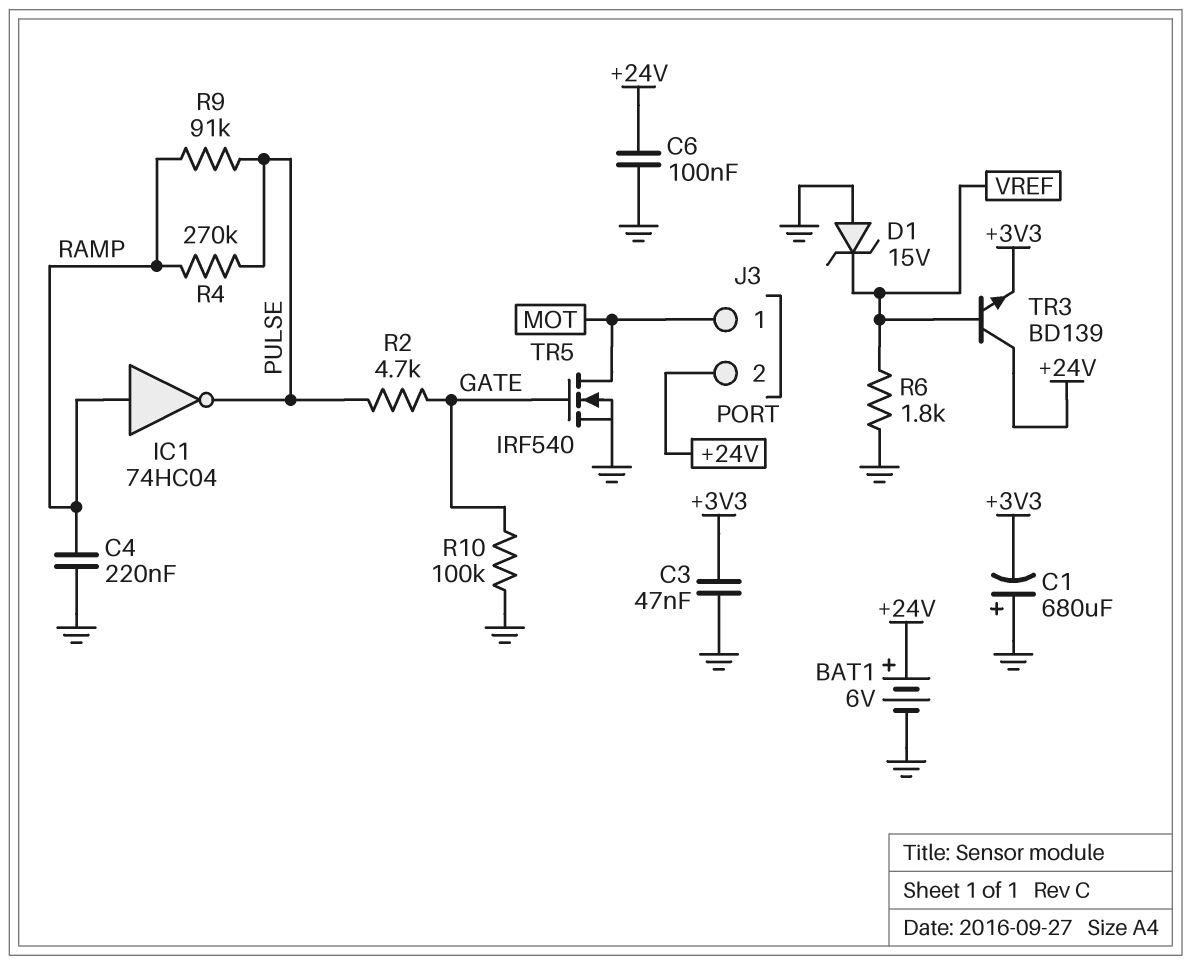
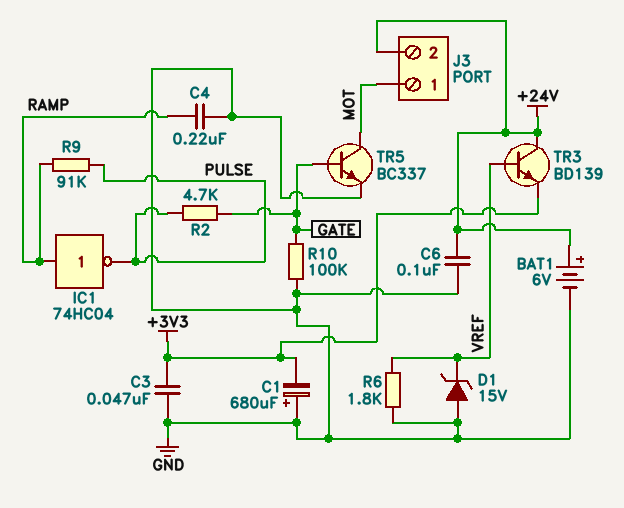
R4: 270k (PULSE, RAMP) -> none
TR5: NMOS IRF540 (G GATE, D MOT, S GND) -> NPN BC337 (B GATE, C MOT, E GND)

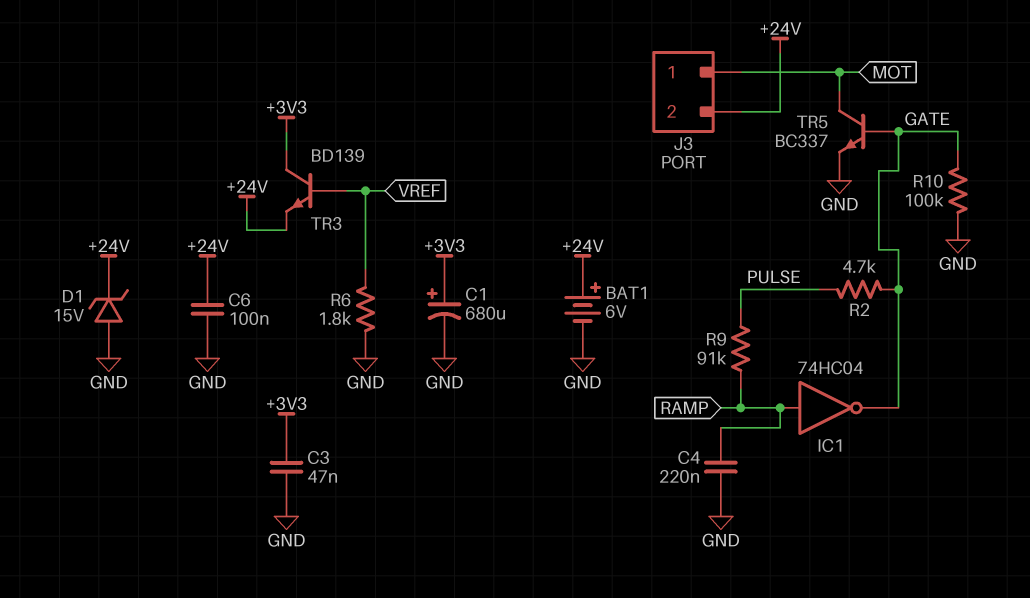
C1: 680uF (plus GND, minus +3V3) -> 680uF (plus +3V3, minus GND)
D1: zener 15V (A GND, K VREF) -> zener 15V (A GND, K +24V)
IC1: NOT 74HC04 (in RAMP, out PULSE) -> NOT 74HC04 (in RAMP, out GATE)
TR3: NPN BD139 (B VREF, C +24V, E +3V3) -> NPN BD139 (B VREF, C +3V3, E +24V)

